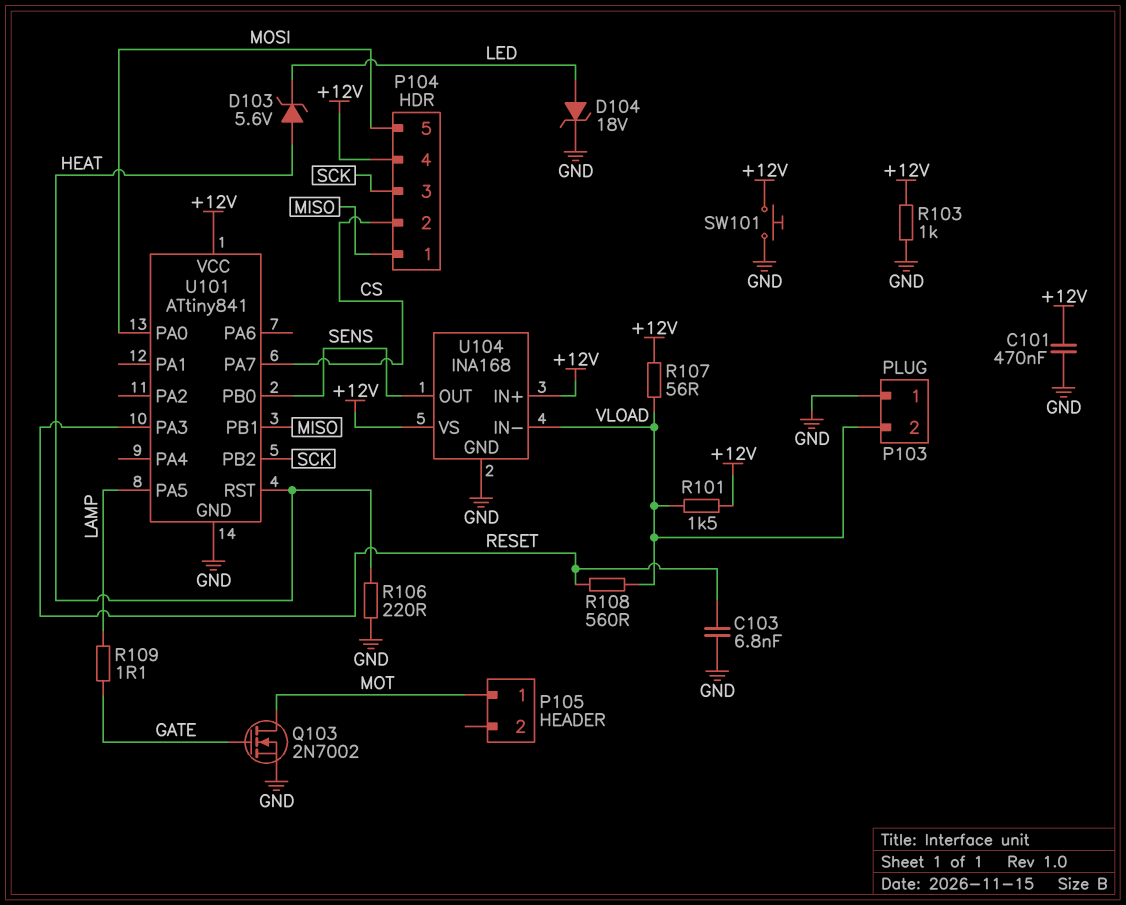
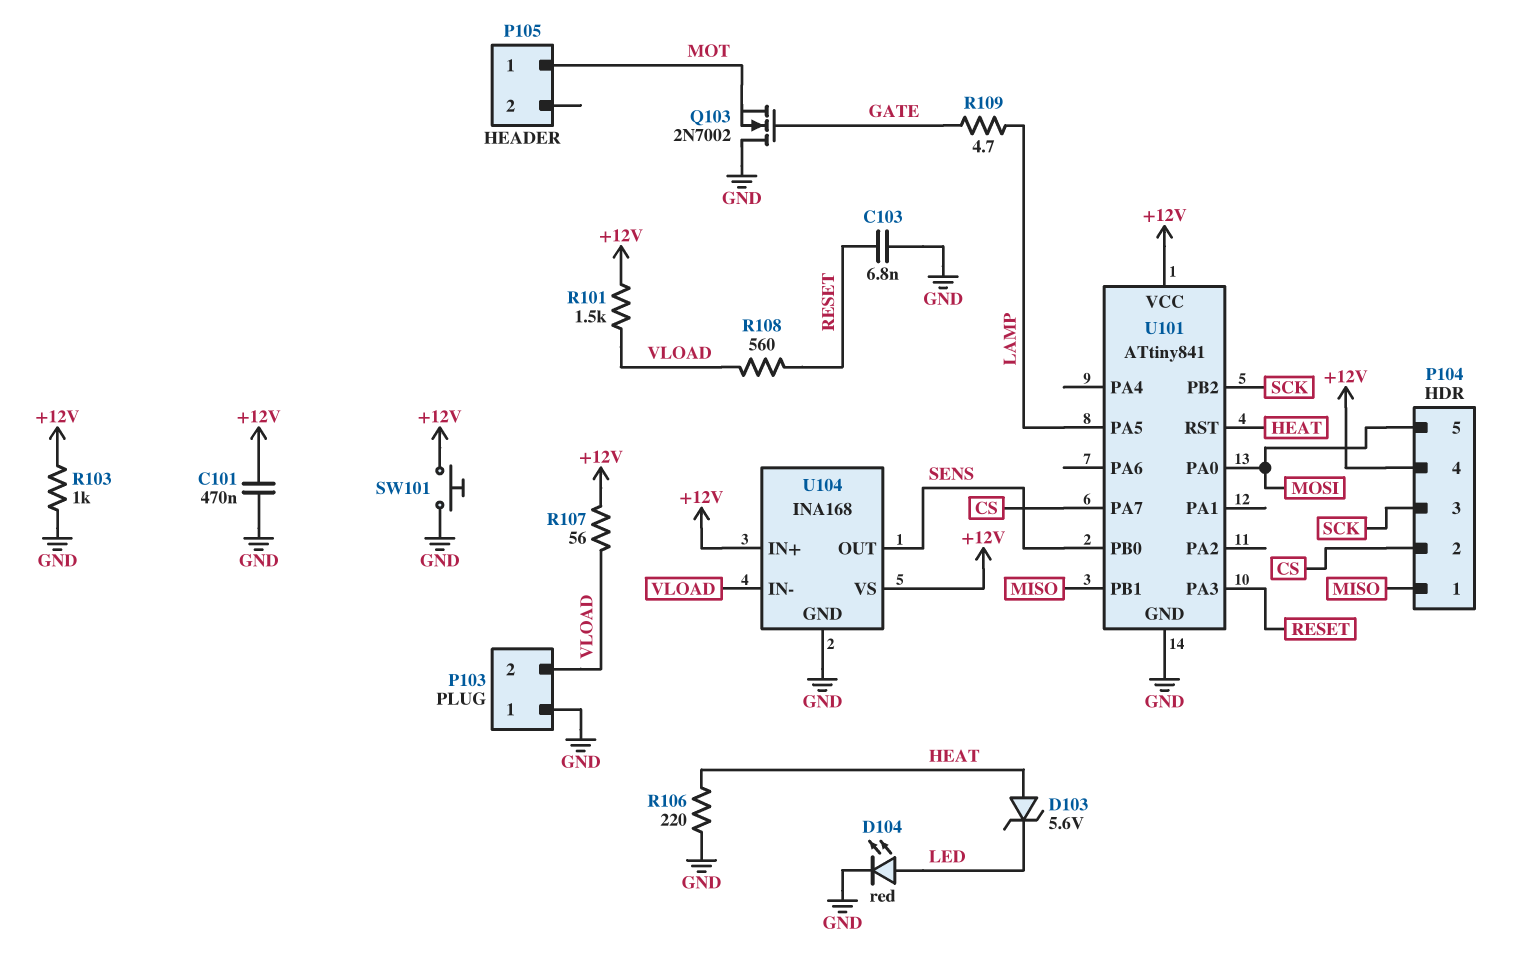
D104: zener 18V (A LED, K GND) -> LED red (A LED, K GND)
Q103: NMOS 2N7002 (G GATE, D MOT, S GND) -> NMOS 2N7002 (G GATE, D GND, S MOT)
R109: 1.1 (GATE, LAMP) -> 4.7 (GATE, LAMP)

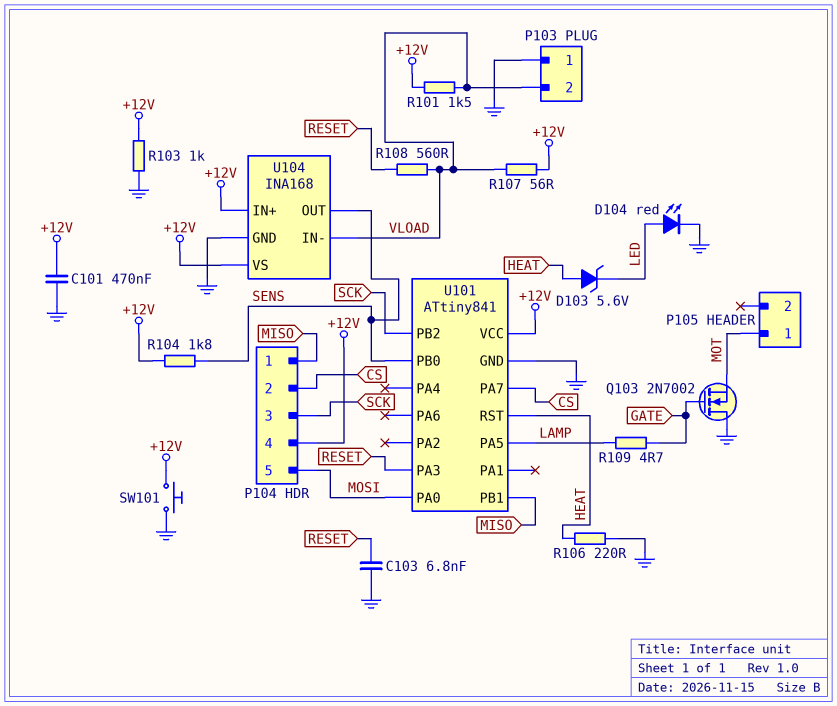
R104: none -> 1.8k (+12V, SENS)

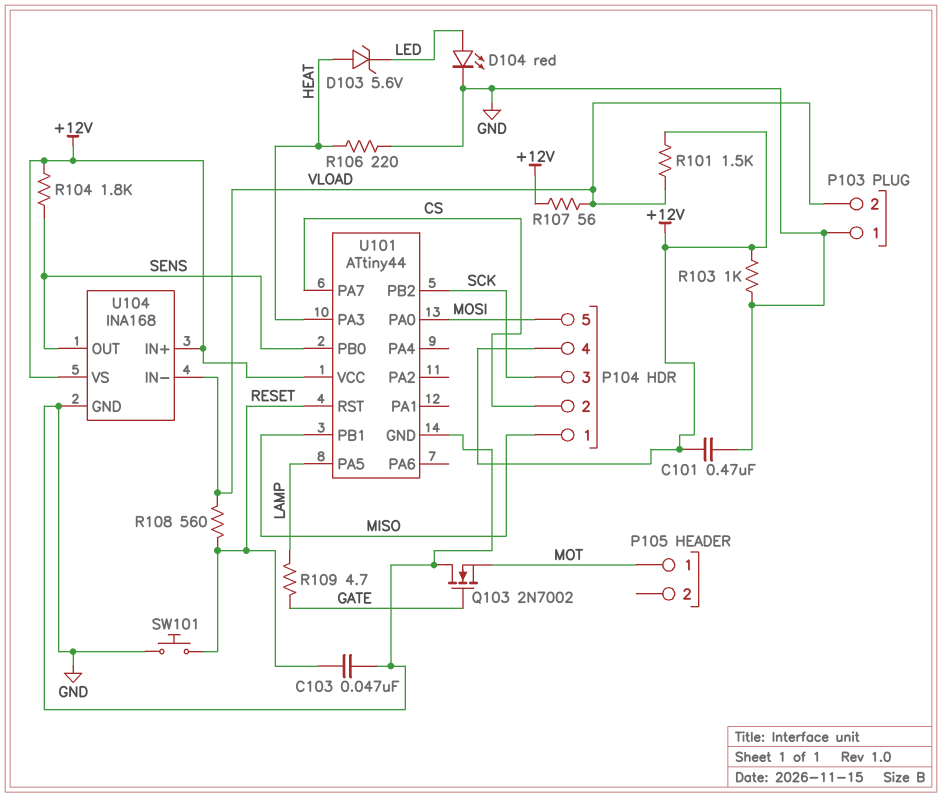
C103: 6.8nF (GND, RESET) -> 47nF (GND, RESET)
SW101: button (+12V, GND) -> button (GND, RESET)
U101: ATtiny841 -> ATtiny44
U101 pin PA3: RESET -> HEAT
U101 pin RST: HEAT -> RESET

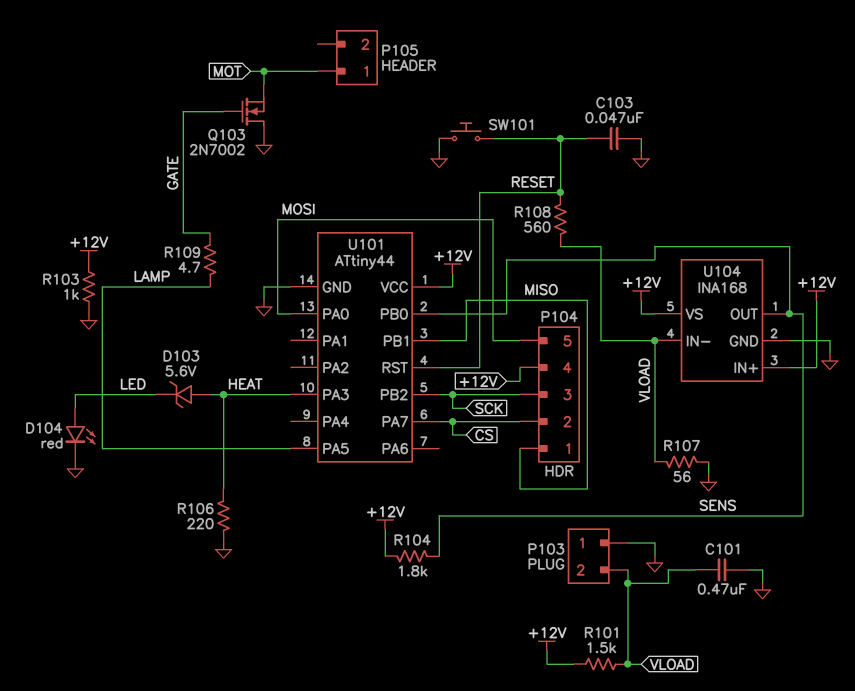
C101: 470nF (+12V, GND) -> 470nF (GND, VLOAD)
R107: 56 (+12V, VLOAD) -> 56 (GND, VLOAD)

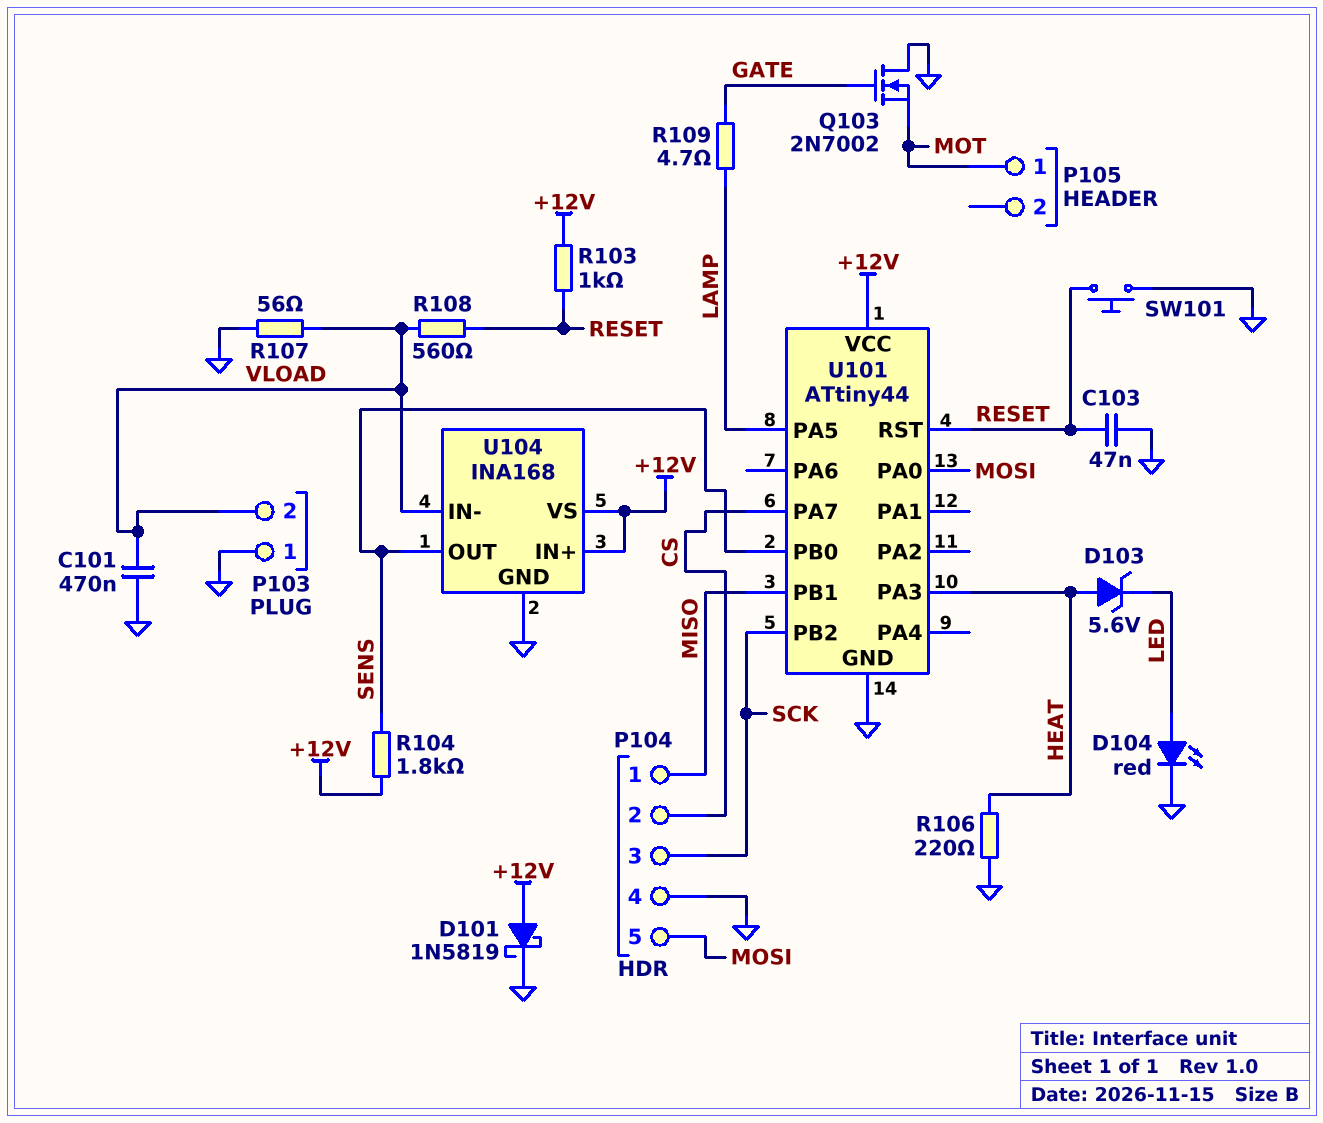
D101: none -> schottky 1N5819 (A +12V, K GND)
P104 pin 4: +12V -> GND
R101: 1.5k (+12V, VLOAD) -> none
R103: 1k (+12V, GND) -> 1k (+12V, RESET)

